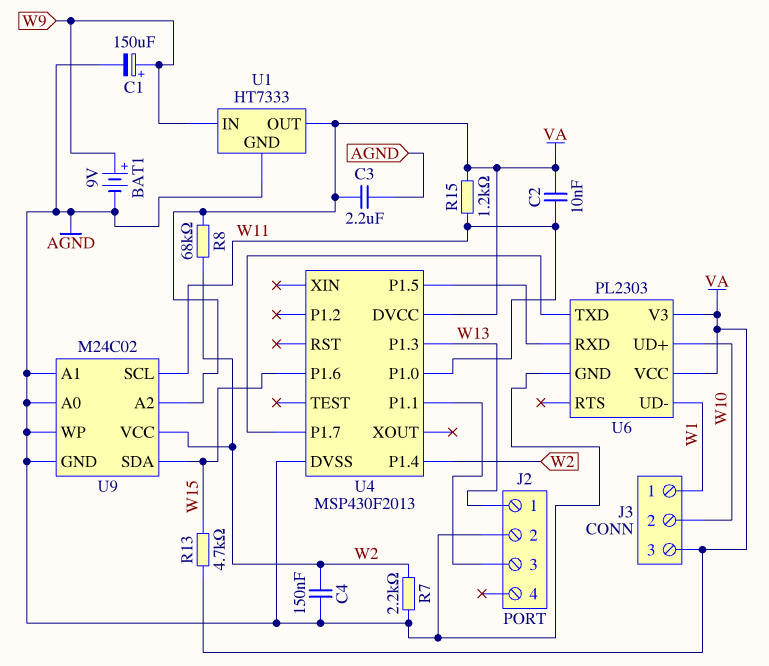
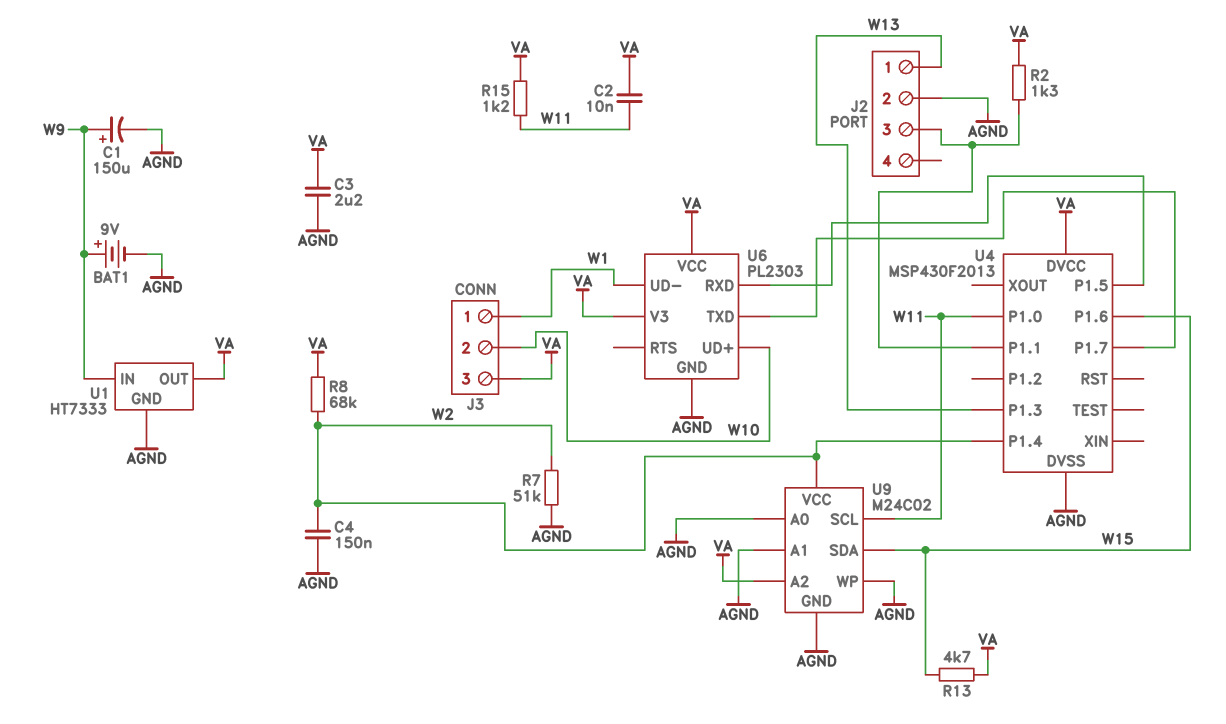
R2: none -> 1.3k (J2/3, VA)
R7: 2.2k (AGND, W2) -> 51k (AGND, W2)

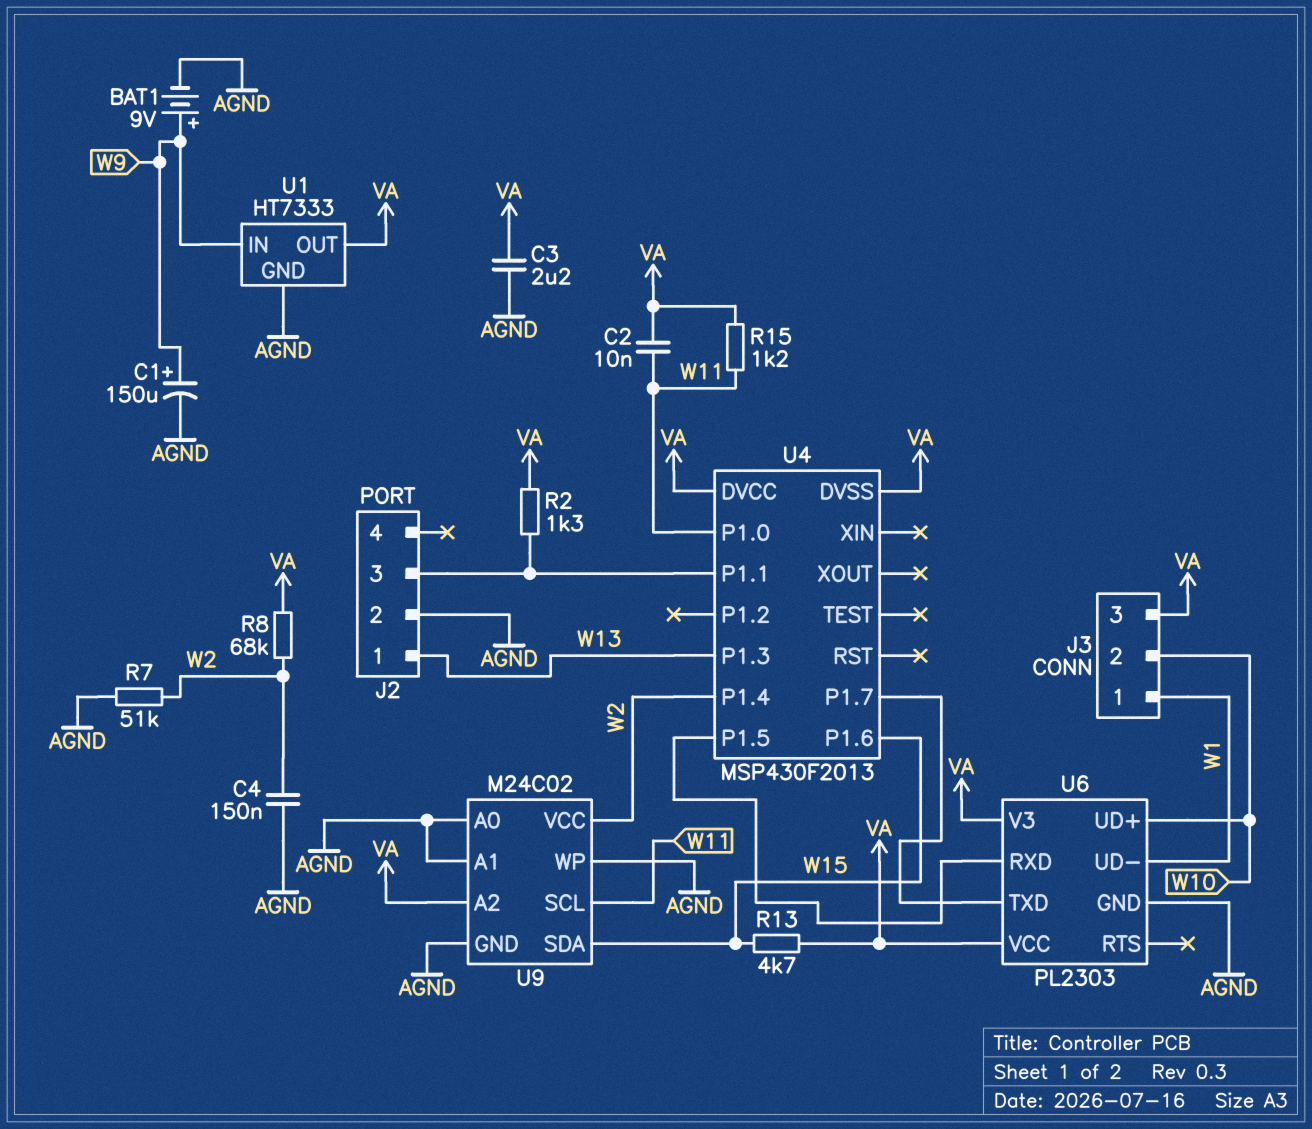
U4 pin DVSS: AGND -> VA

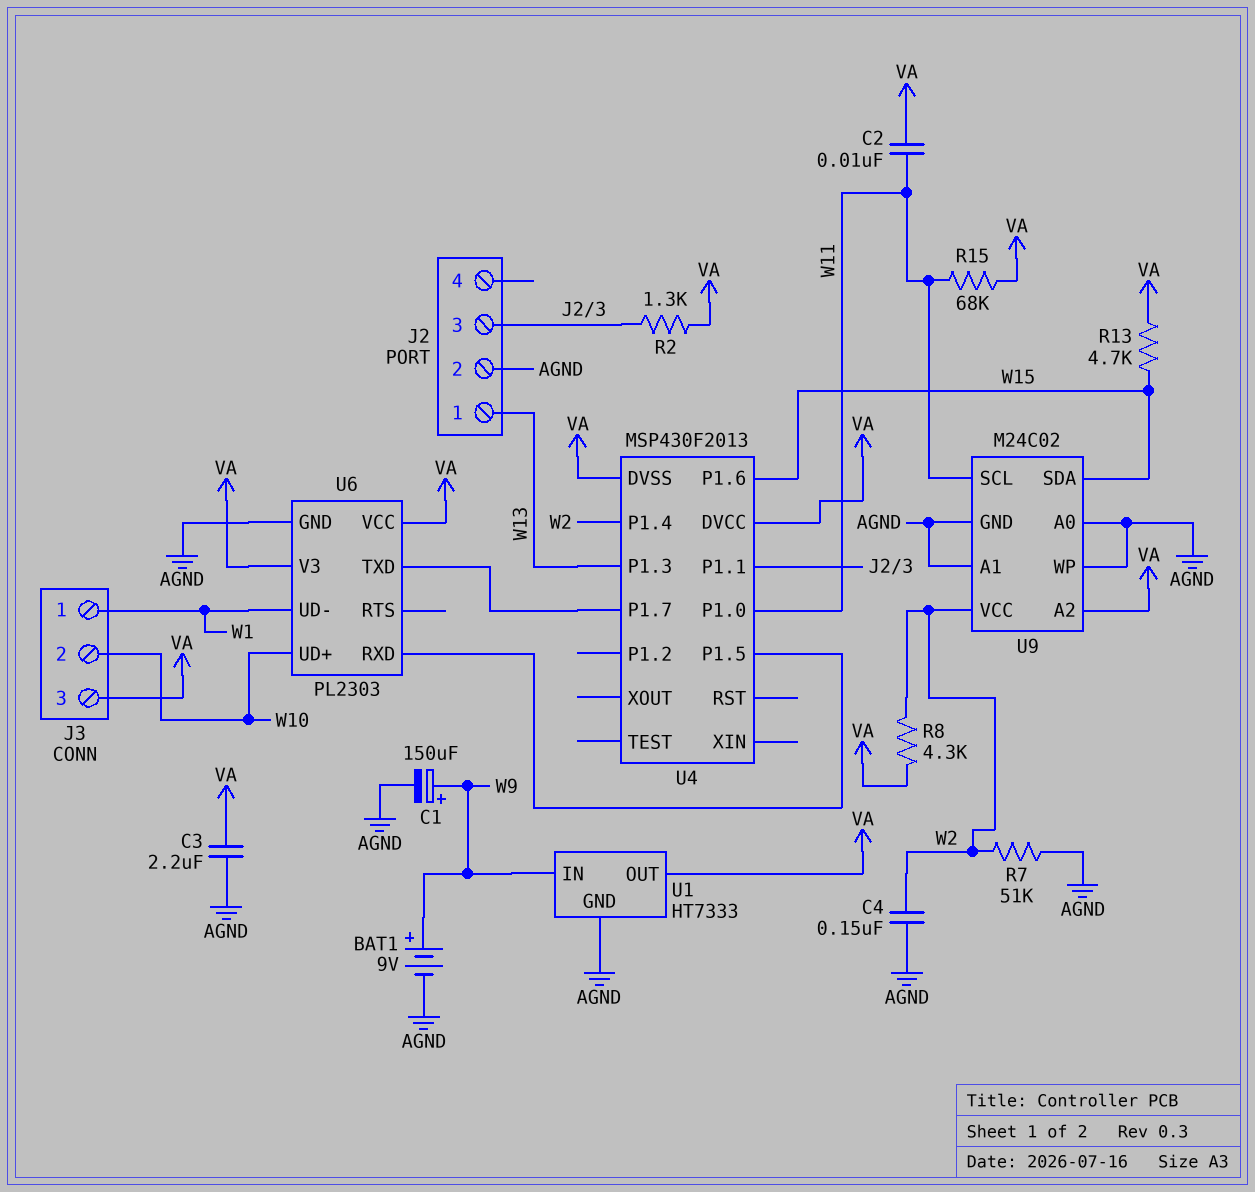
R8: 68k (VA, W2) -> 4.3k (VA, W2)
R15: 1.2k (VA, W11) -> 68k (VA, W11)

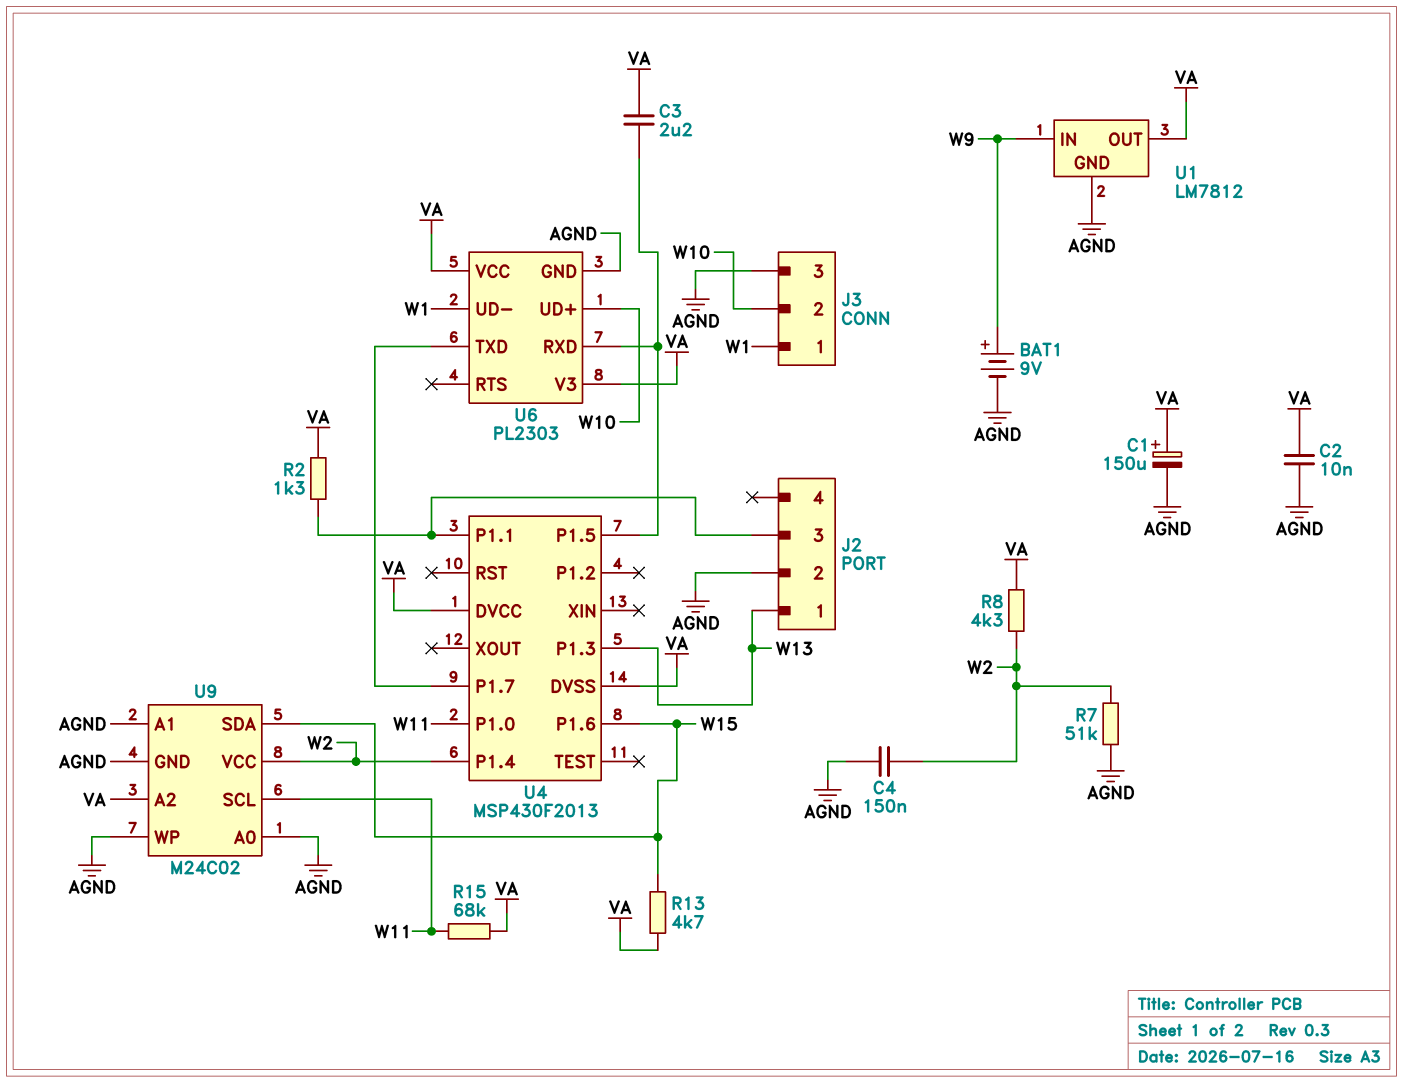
C1: 150uF (plus W9, minus AGND) -> 150uF (plus VA, minus AGND)
C2: 10nF (VA, W11) -> 10nF (AGND, VA)
C3: 2.2uF (AGND, VA) -> 2.2uF (U4/P1.5, VA)
J3 pin 3: VA -> AGND
U1: HT7333 -> LM7812

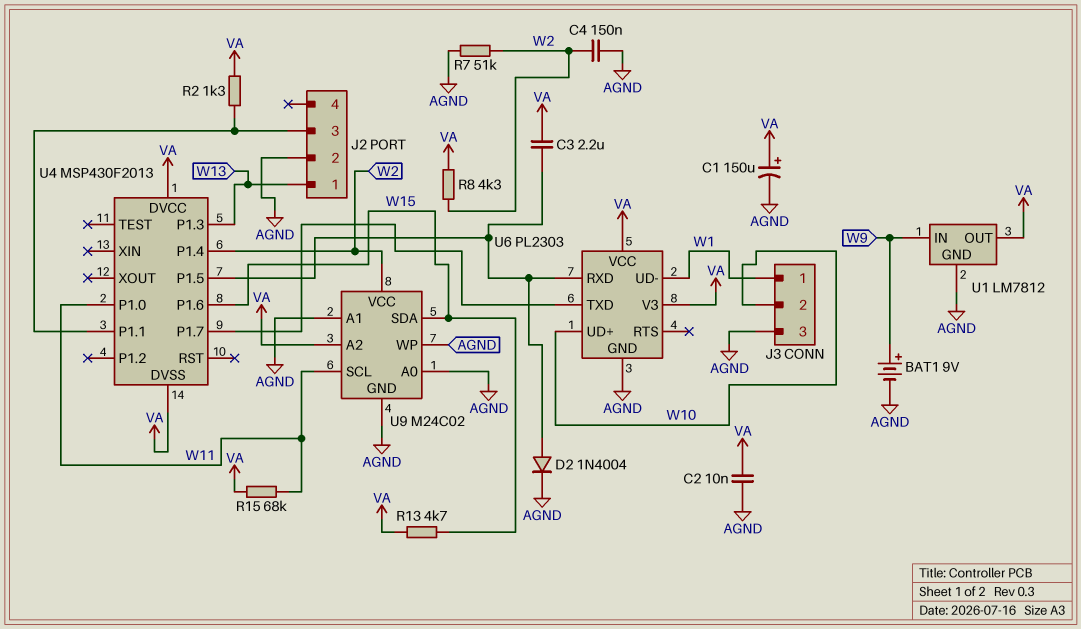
D2: none -> diode 1N4004 (A U4/P1.5, K AGND)

